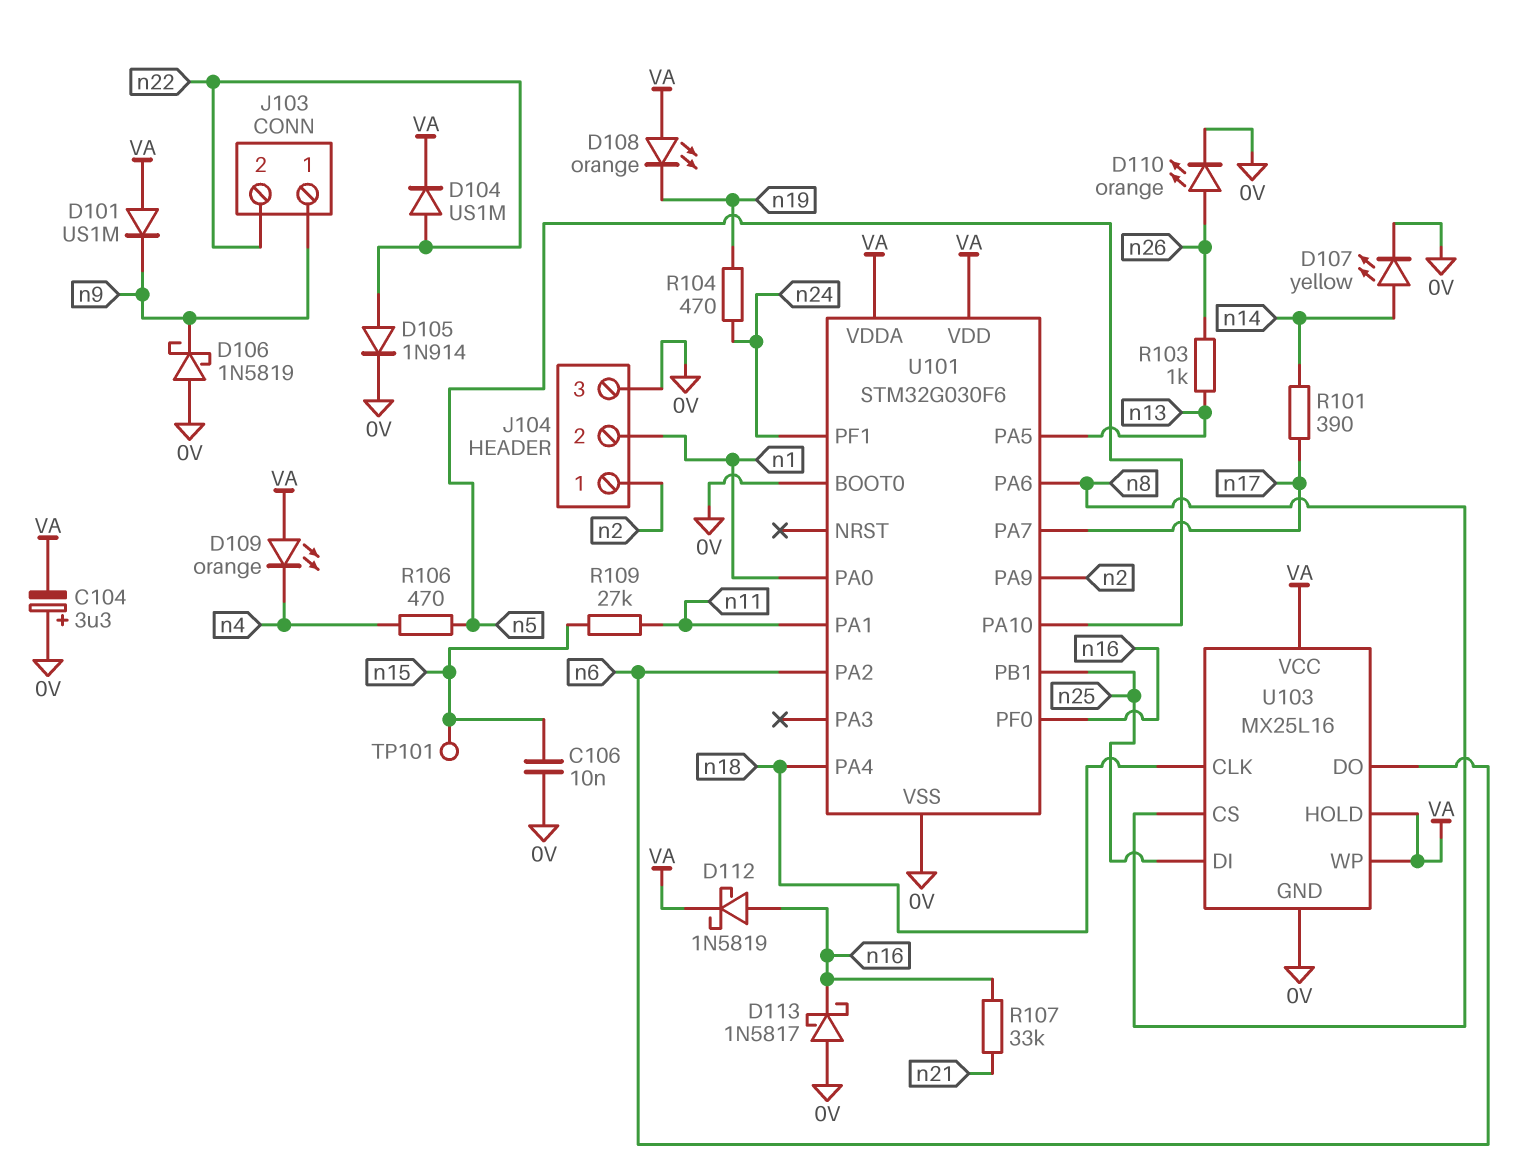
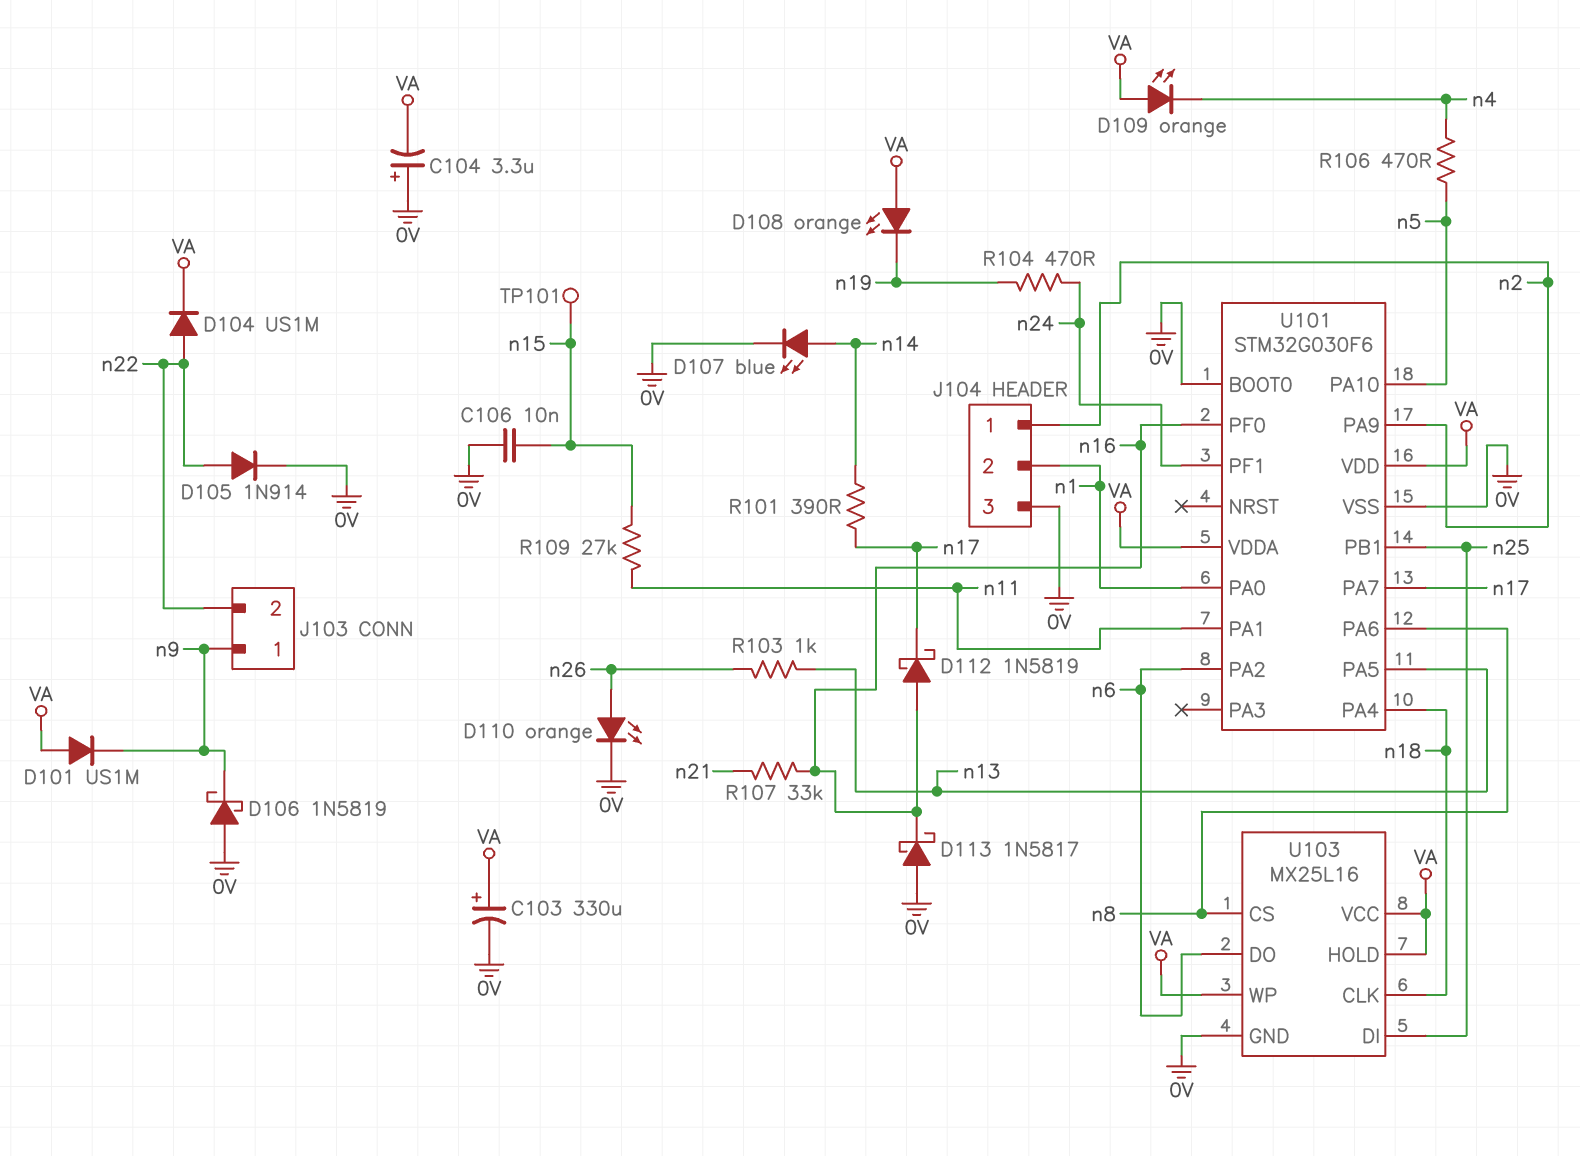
C103: none -> 330uF (plus VA, minus 0V)
D107: LED yellow (A n14, K 0V) -> LED blue (A n14, K 0V)
D112: schottky 1N5819 (A n16, K VA) -> schottky 1N5819 (A n16, K n17)

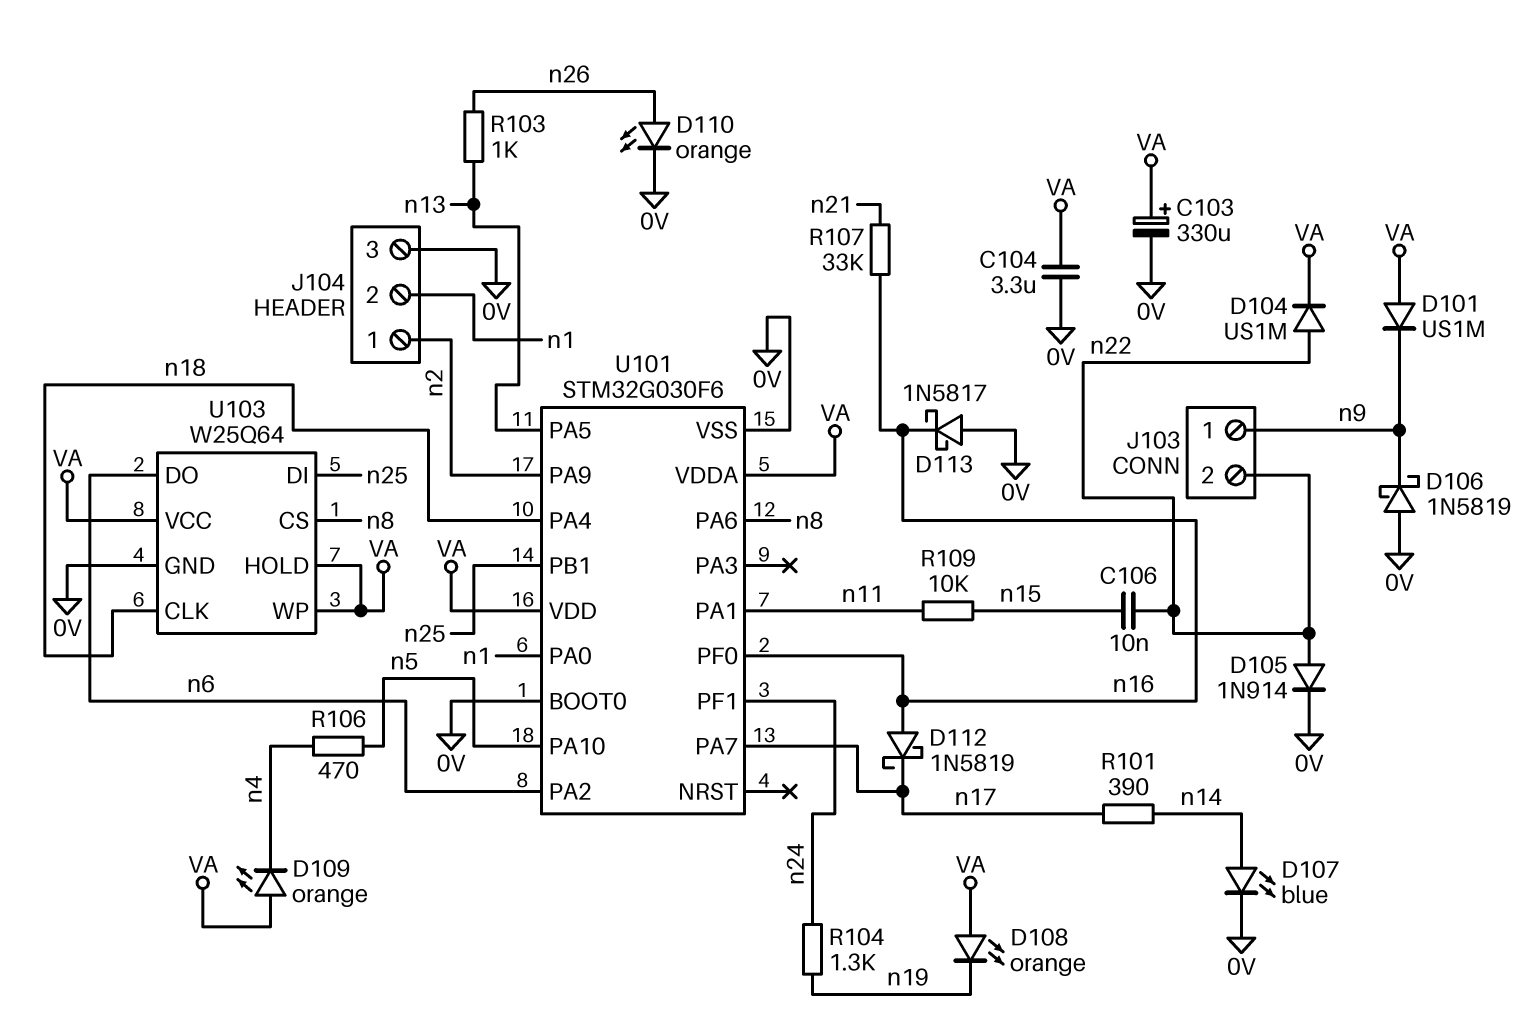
C104: 3.3uF (plus 0V, minus VA) -> 3.3uF (0V, VA)
C106: 10nF (0V, n15) -> 10nF (n15, n22)
R104: 470 (n19, n24) -> 1.3k (n19, n24)
R109: 27k (n11, n15) -> 10k (n11, n15)
TP101: test point (n15) -> none
U103: MX25L16 -> W25Q64

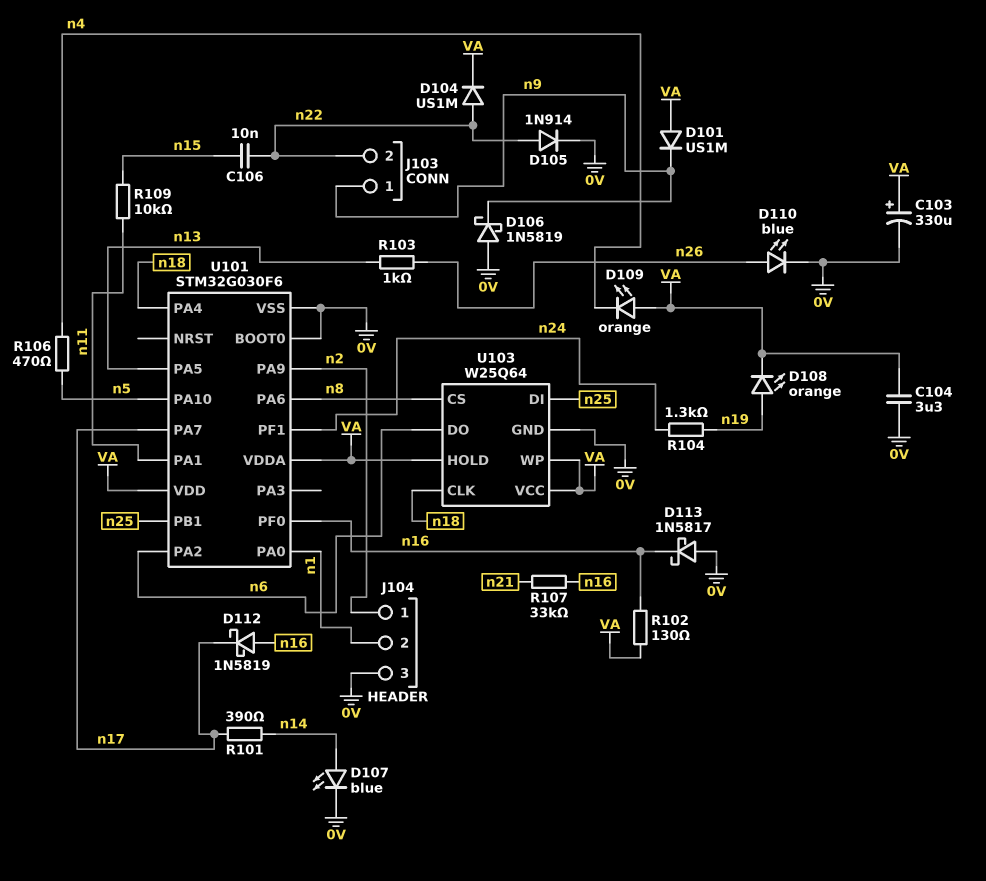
D108: LED orange (A VA, K n19) -> LED orange (A n19, K VA)
D110: LED orange (A n26, K 0V) -> LED blue (A n26, K 0V)
R102: none -> 130 (VA, n16)

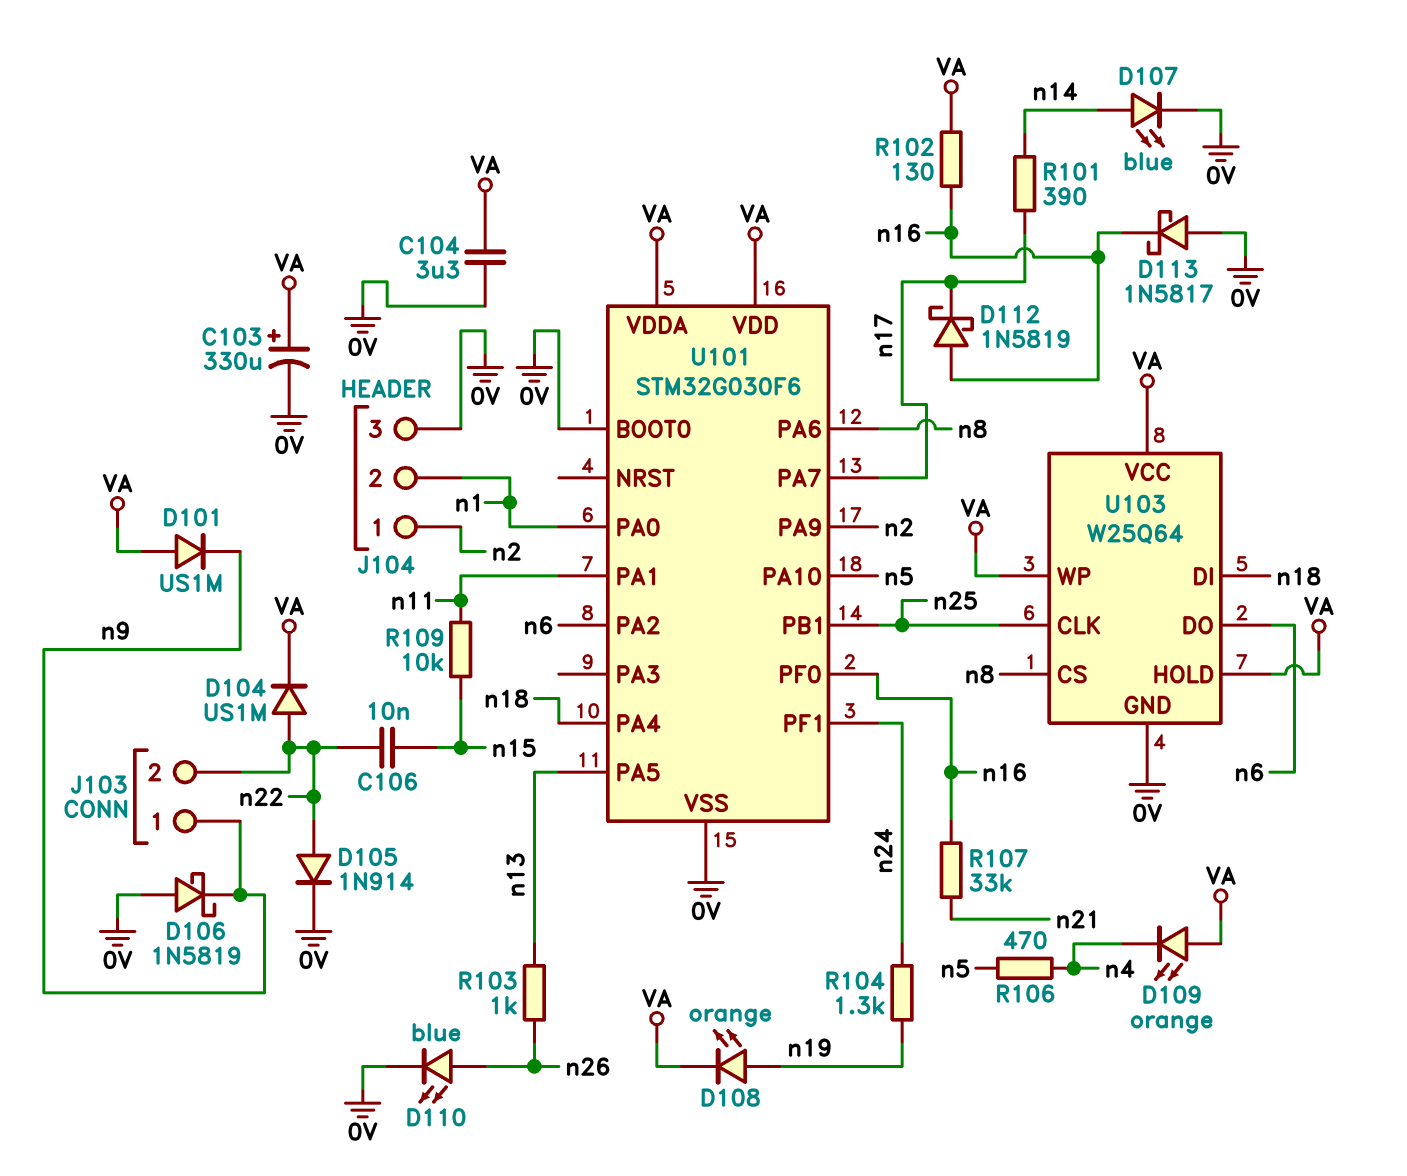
U103 pin CLK: n18 -> n25
U103 pin DI: n25 -> n18

